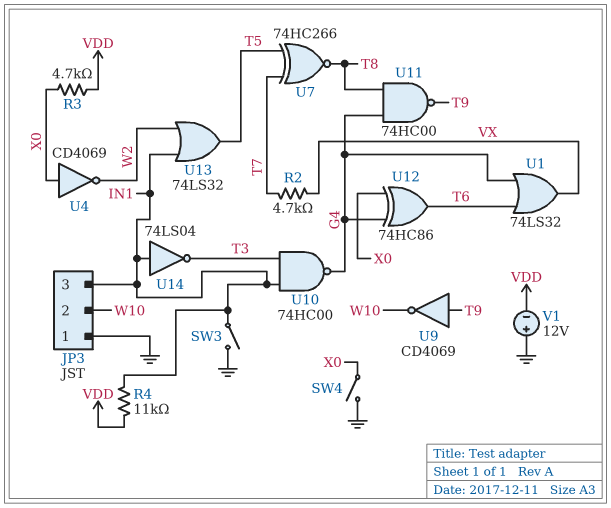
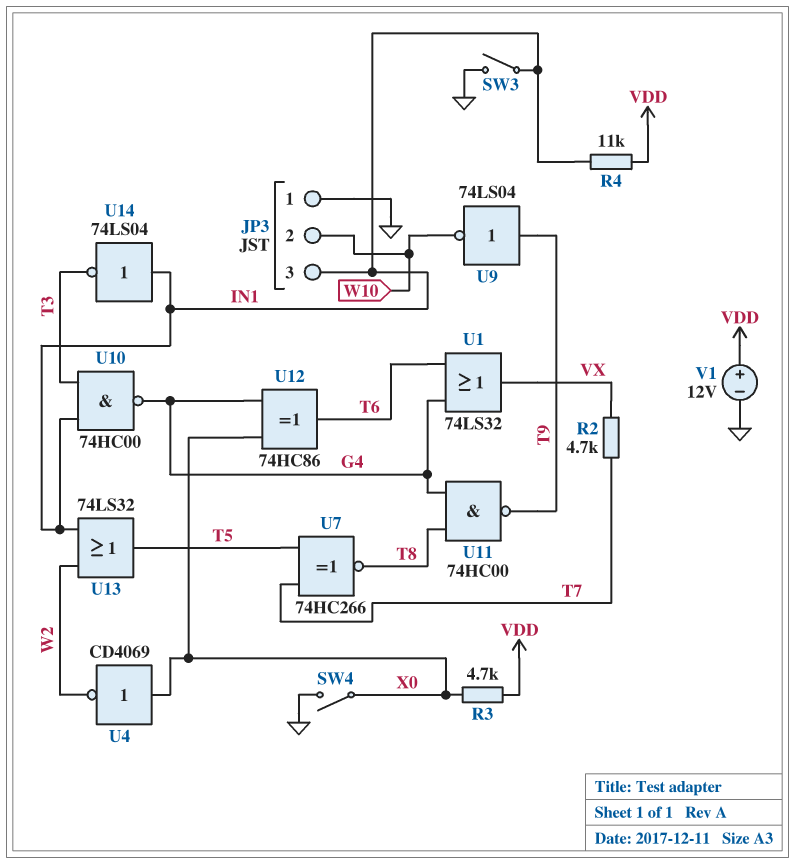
U9: NOT CD4069 (in T9, out W10) -> NOT 74LS04 (in T9, out W10)
V1: 12V (plus GND, minus VDD) -> 12V (plus VDD, minus GND)

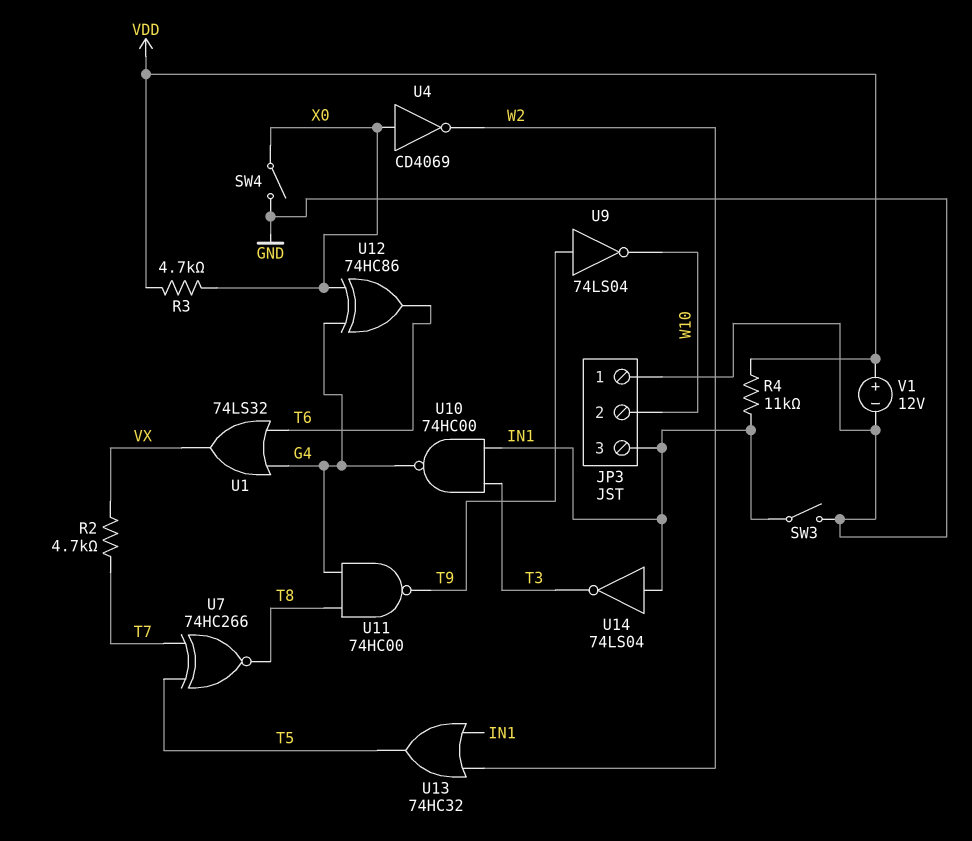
U13: OR 74LS32 (in IN1, in W2, out T5) -> OR 74HC32 (in IN1, in W2, out T5)

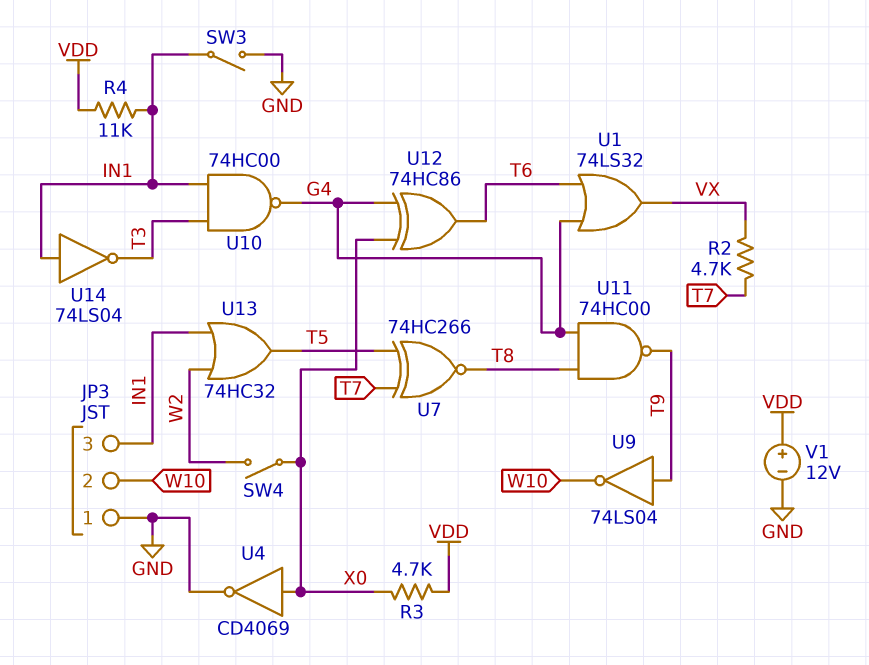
SW4: switch (GND, X0) -> switch (W2, X0)
U4: NOT CD4069 (in X0, out W2) -> NOT CD4069 (in X0, out GND)

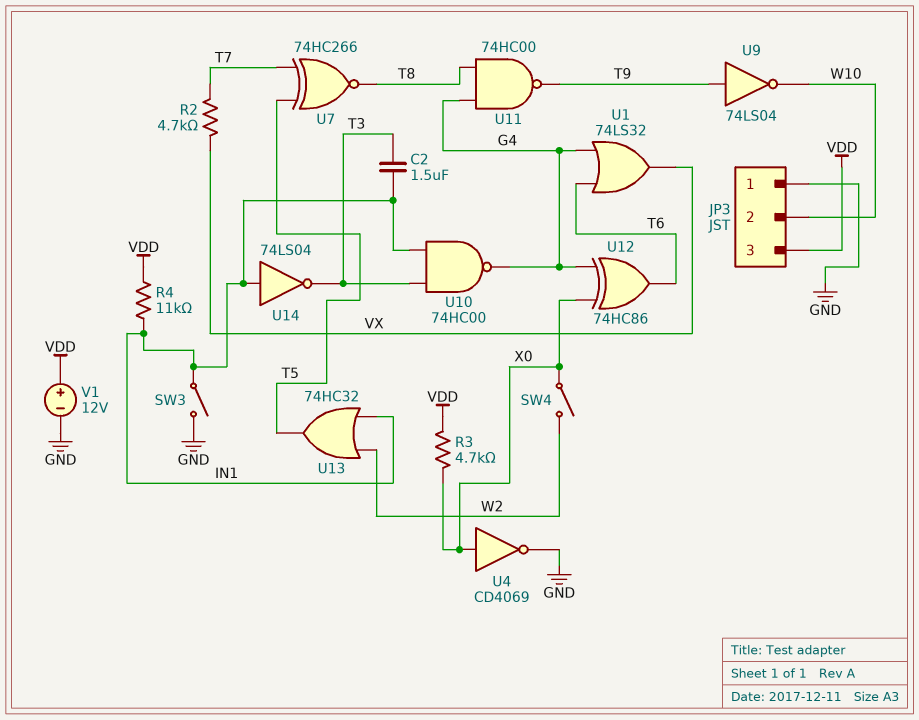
C2: none -> 1.5uF (IN1, T3)
JP3 pin 3: IN1 -> VDD

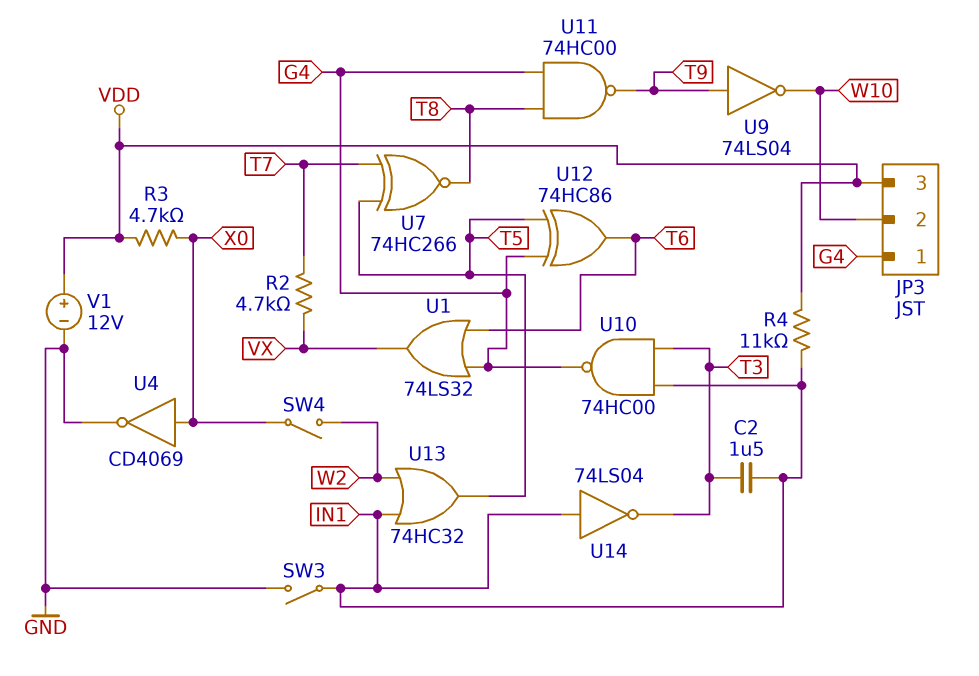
JP3 pin 1: GND -> G4
U12: XOR 74HC86 (in G4, in X0, out T6) -> XOR 74HC86 (in G4, in T5, out T6)

